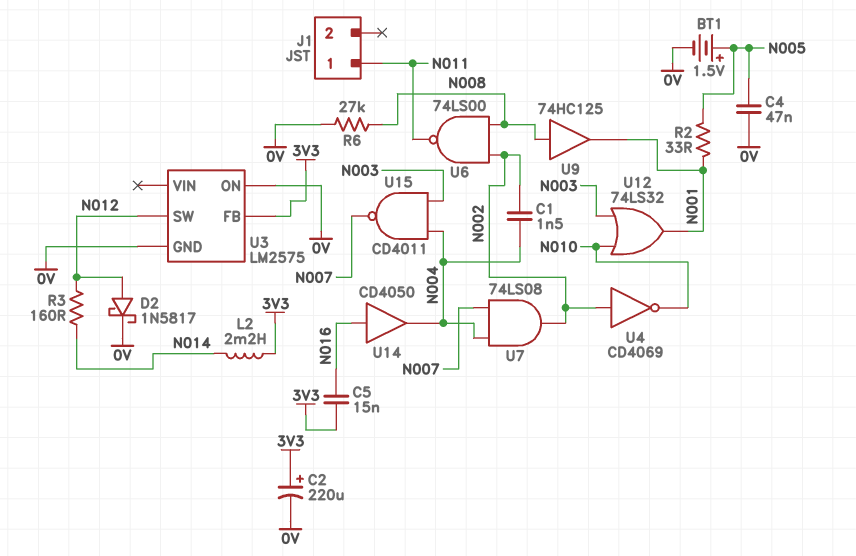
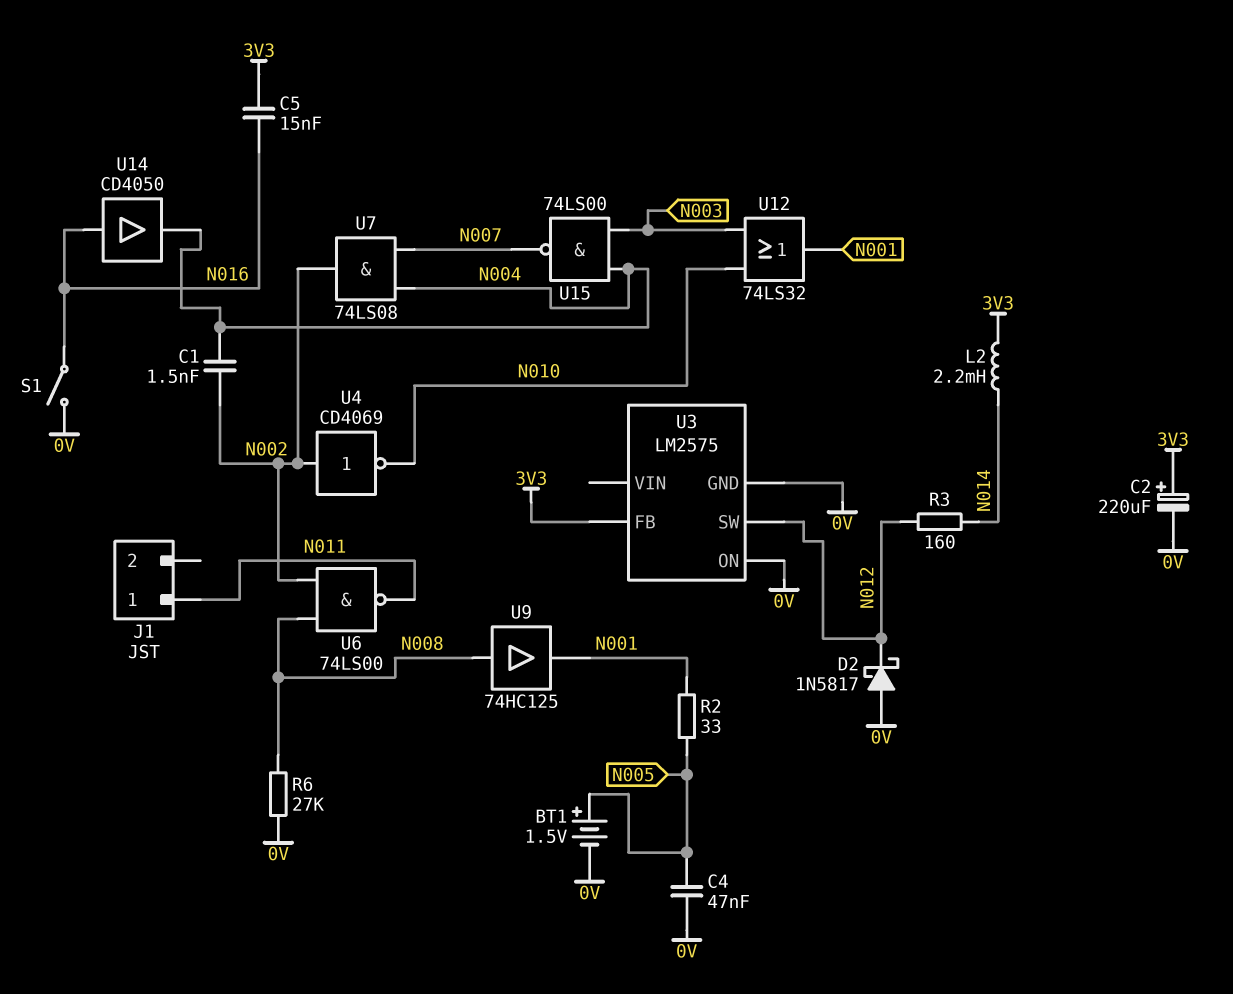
D2: schottky 1N5817 (A N012, K 0V) -> schottky 1N5817 (A 0V, K N012)
S1: none -> switch (0V, N016)
U15: NAND CD4011 (in N003, in N004, out N007) -> NAND 74LS00 (in N003, in N004, out N007)

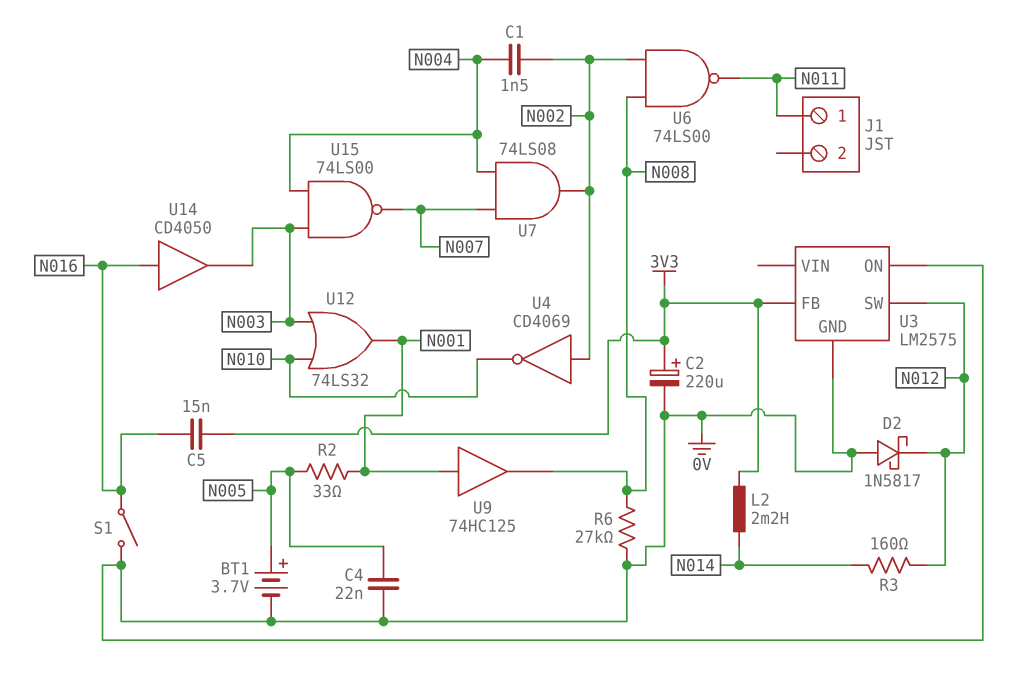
BT1: 1.5V (plus N005, minus 0V) -> 3.7V (plus N005, minus 0V)
C4: 47nF (0V, N005) -> 22nF (0V, N005)
U9: buffer 74HC125 (in N008, out N001) -> buffer 74HC125 (in N001, out N008)
U14: buffer CD4050 (in N016, out N004) -> buffer CD4050 (in N016, out N003)

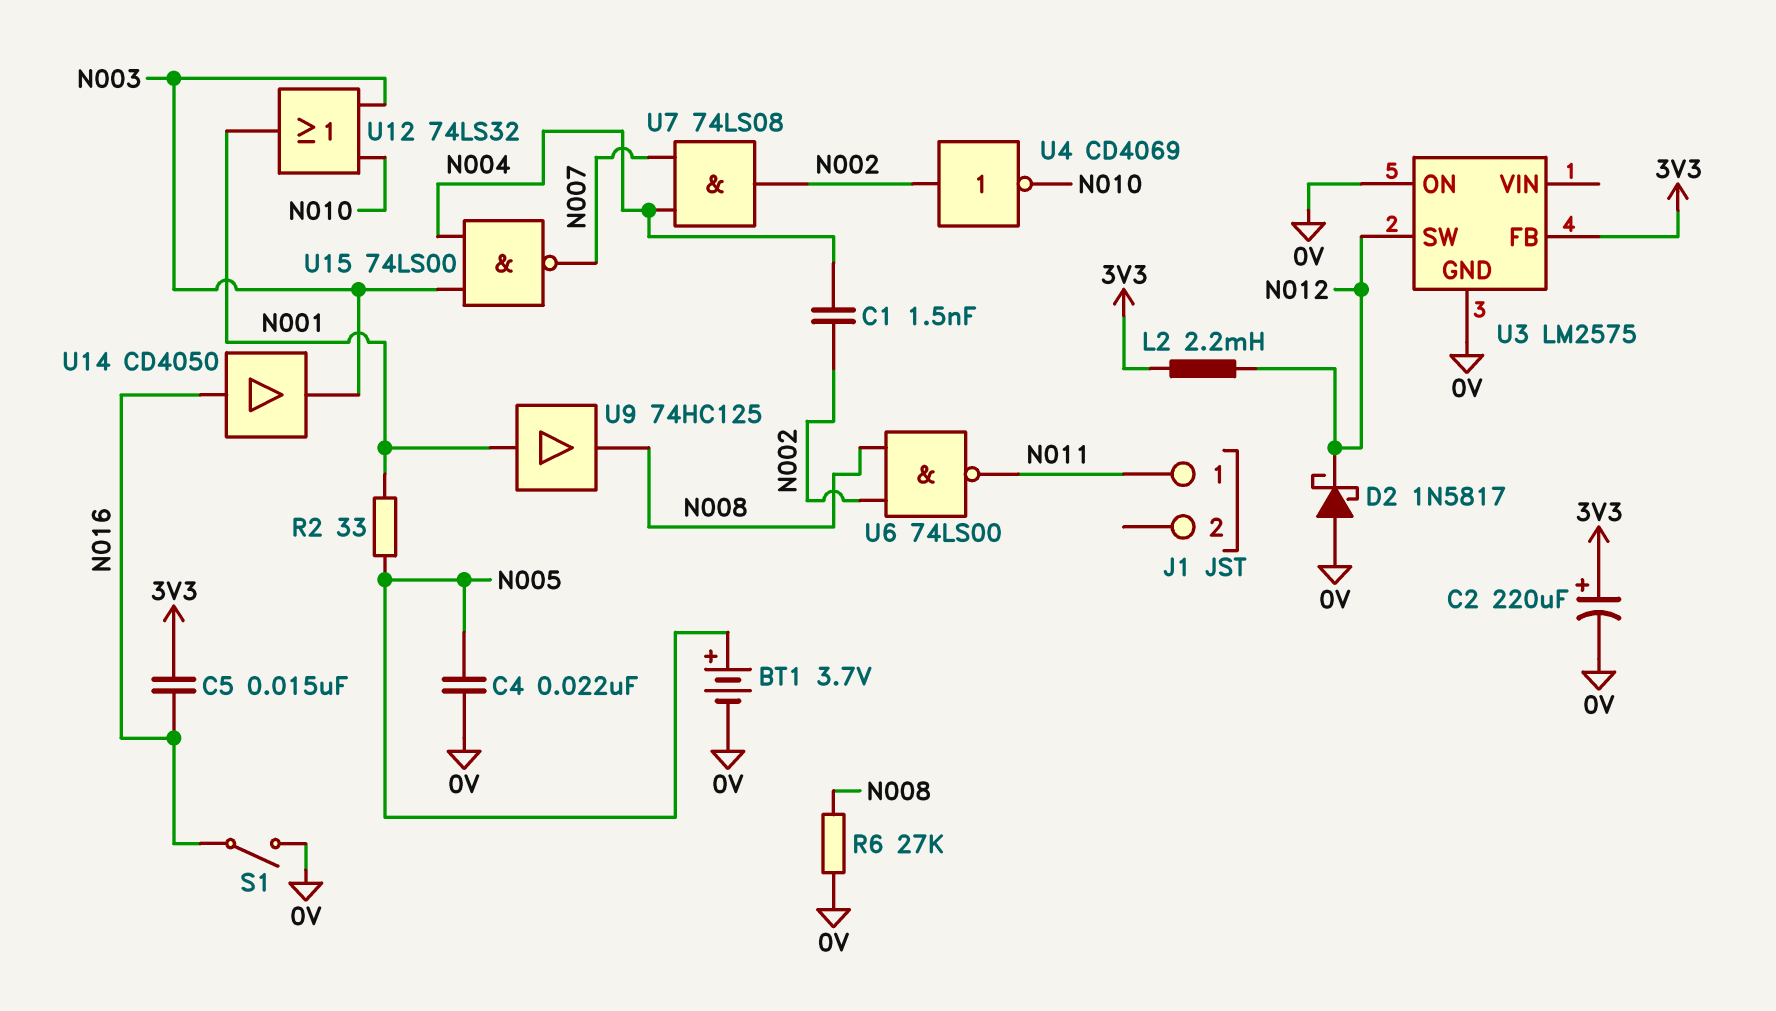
L2: 2.2mH (3V3, N014) -> 2.2mH (3V3, N012)
R3: 160 (N012, N014) -> none

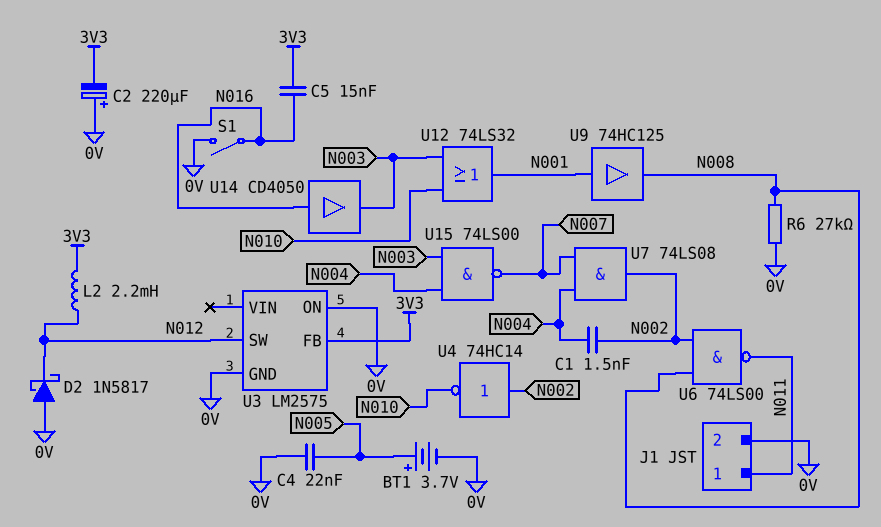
C2: 220uF (plus 3V3, minus 0V) -> 220uF (plus 0V, minus 3V3)
J1 pin 2: none -> 0V
R2: 33 (N001, N005) -> none
U4: NOT CD4069 (in N002, out N010) -> NOT 74HC14 (in N002, out N010)

